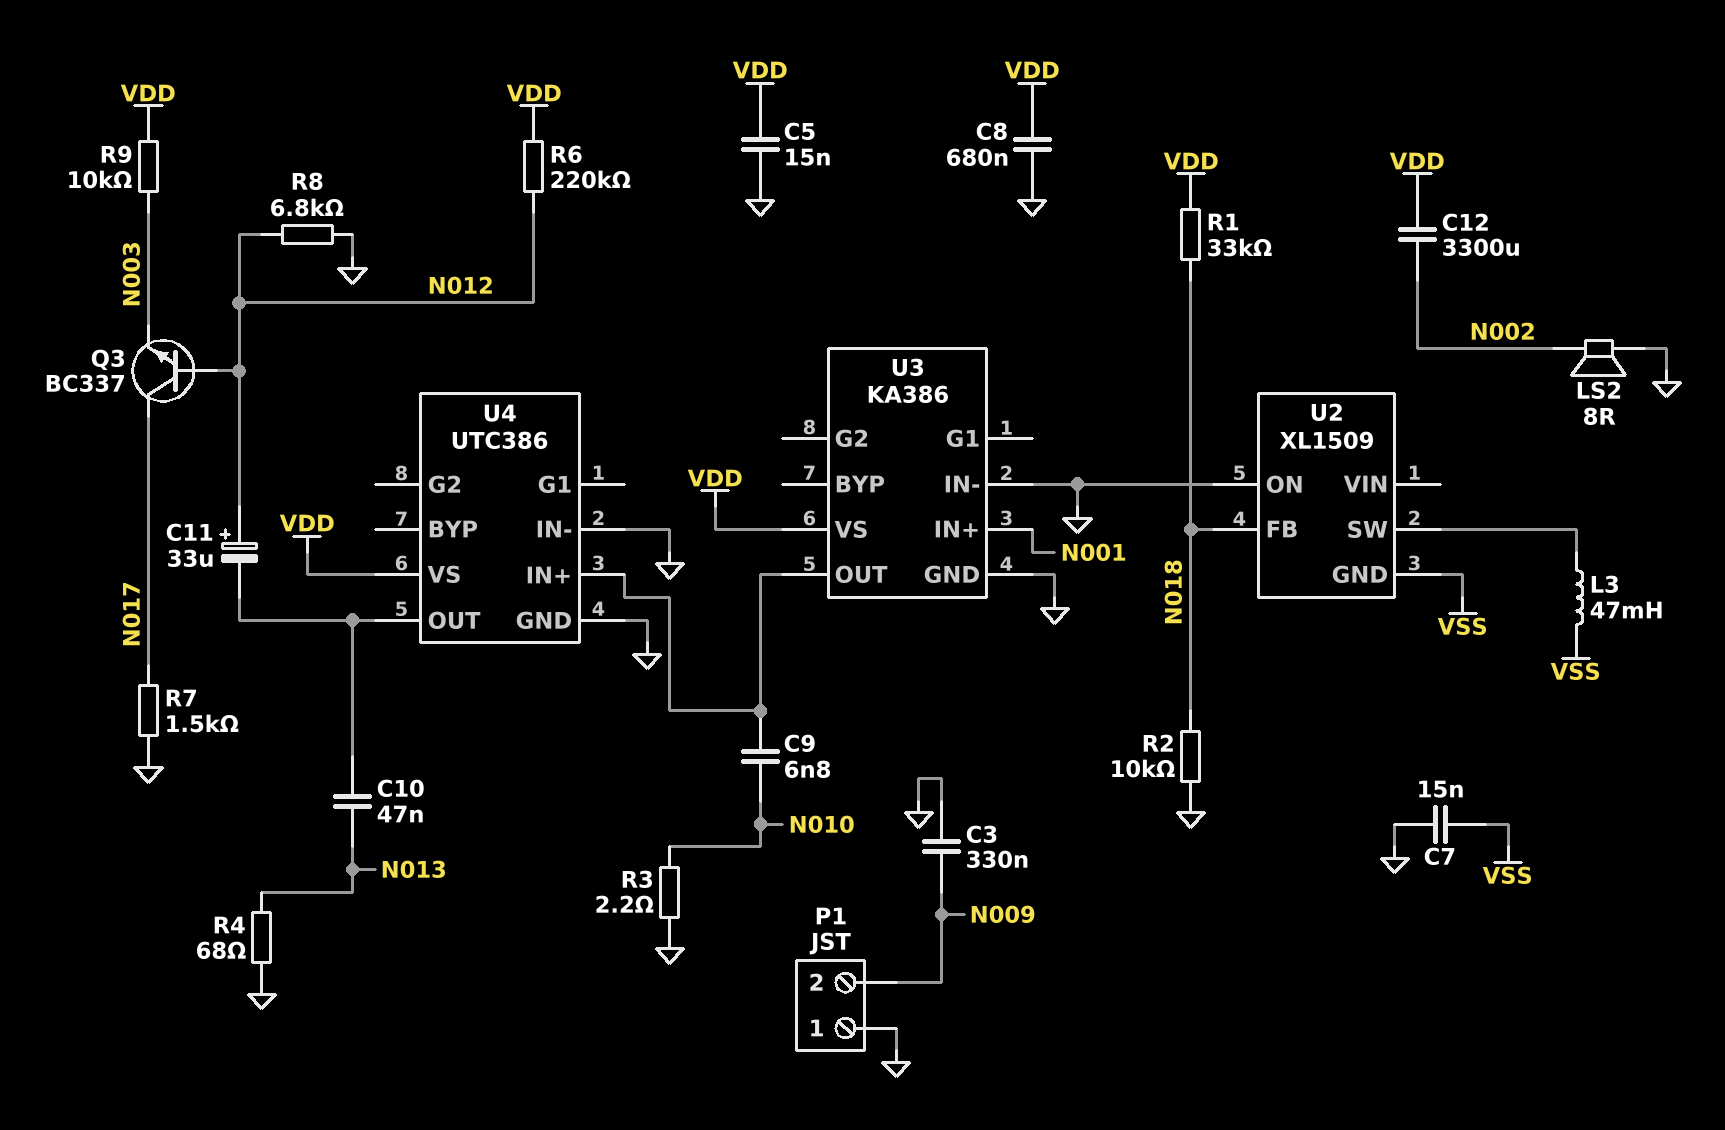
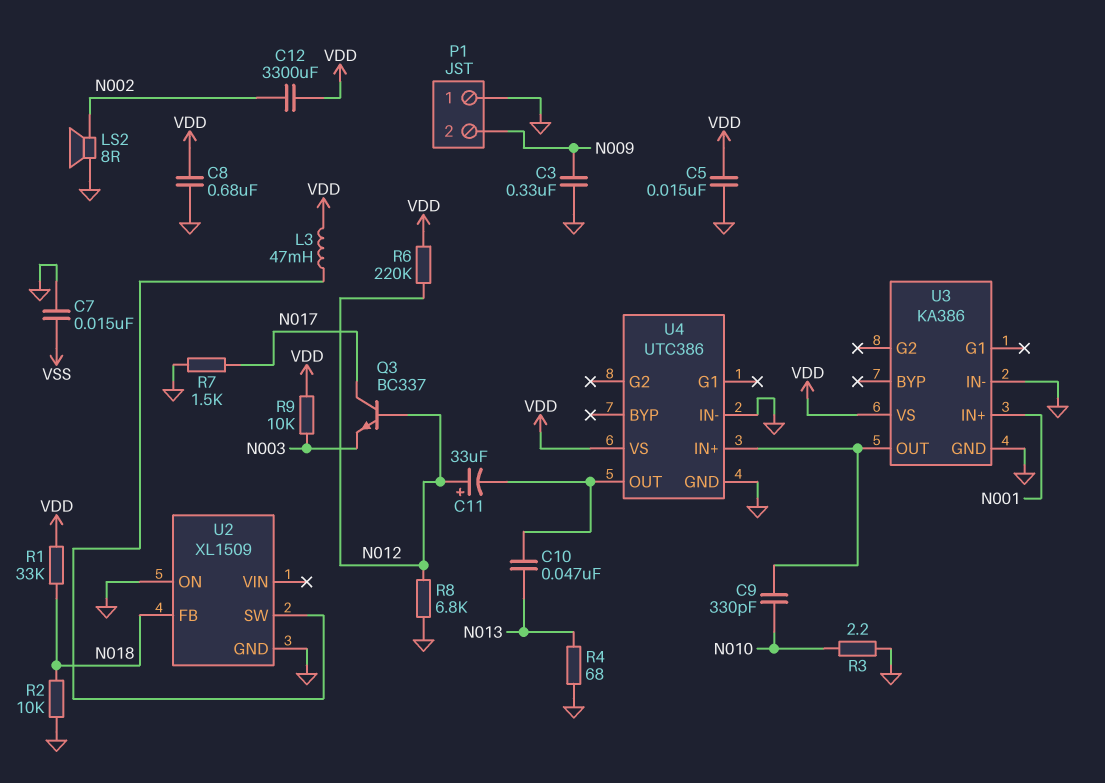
C9: 6.8nF (N010, U3/OUT) -> 330pF (N010, U3/OUT)
L3: 47mH (U2/SW, VSS) -> 47mH (U2/SW, VDD)
U2 pin GND: VSS -> GND

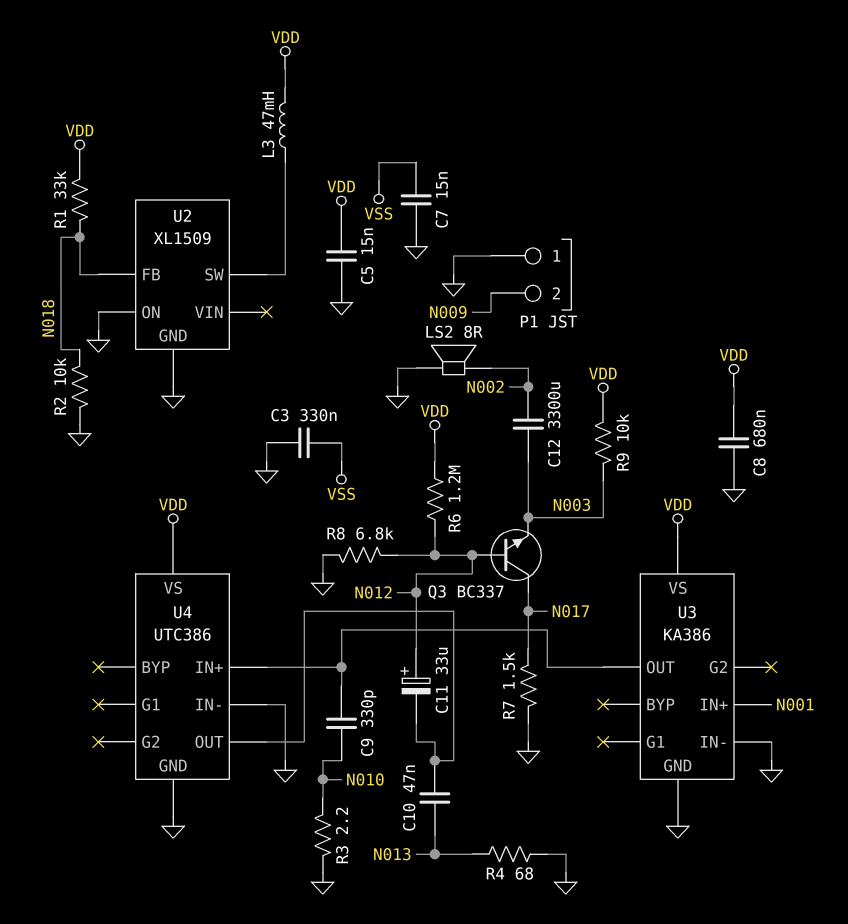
C3: 330nF (GND, N009) -> 330nF (GND, VSS)
C12: 3300uF (N002, VDD) -> 3300uF (N002, N003)
R6: 220k (N012, VDD) -> 1.2M (N012, VDD)

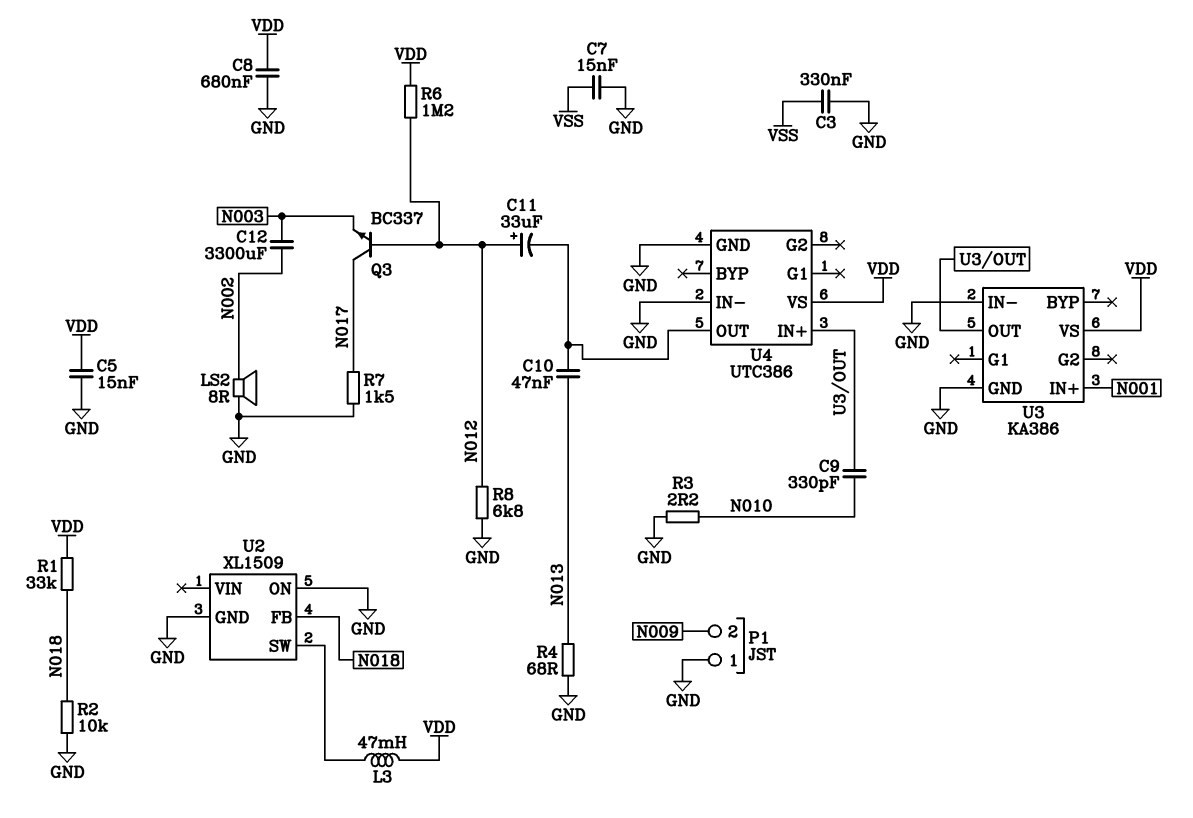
R9: 10k (N003, VDD) -> none

